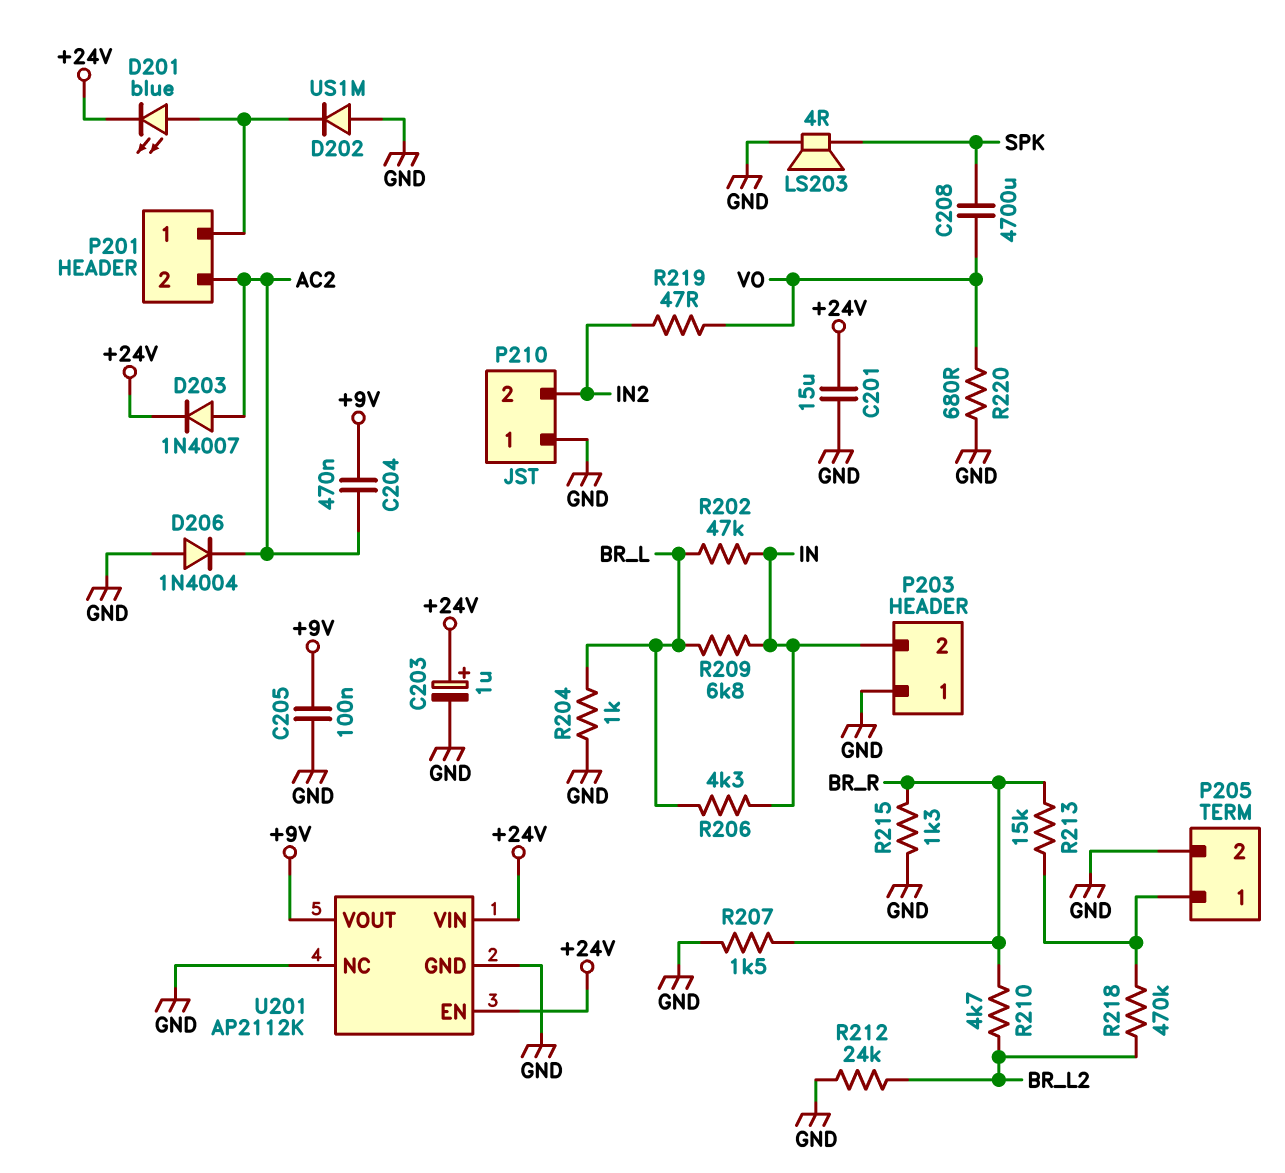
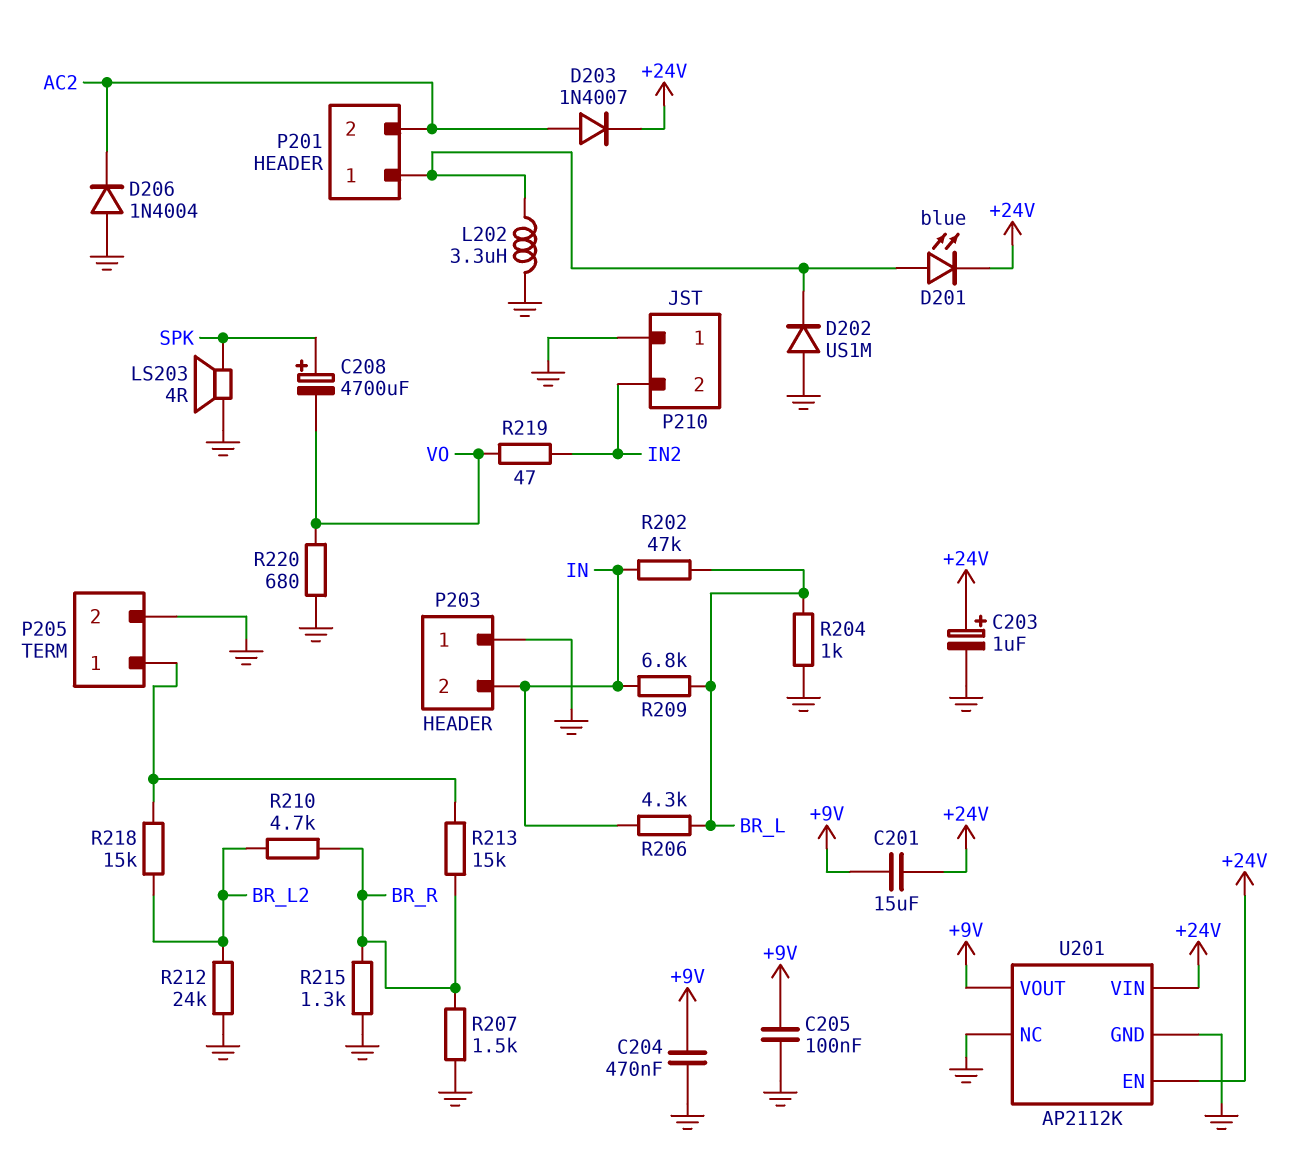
C201: 15uF (+24V, GND) -> 15uF (+9V, +24V)
C204: 470nF (+9V, AC2) -> 470nF (+9V, GND)
C208: 4700uF (SPK, VO) -> 4700uF (plus SPK, minus VO)
L202: none -> 3.3uH (GND, P201/1)
R218: 470k (BR_L2, P205/1) -> 15k (BR_L2, P205/1)

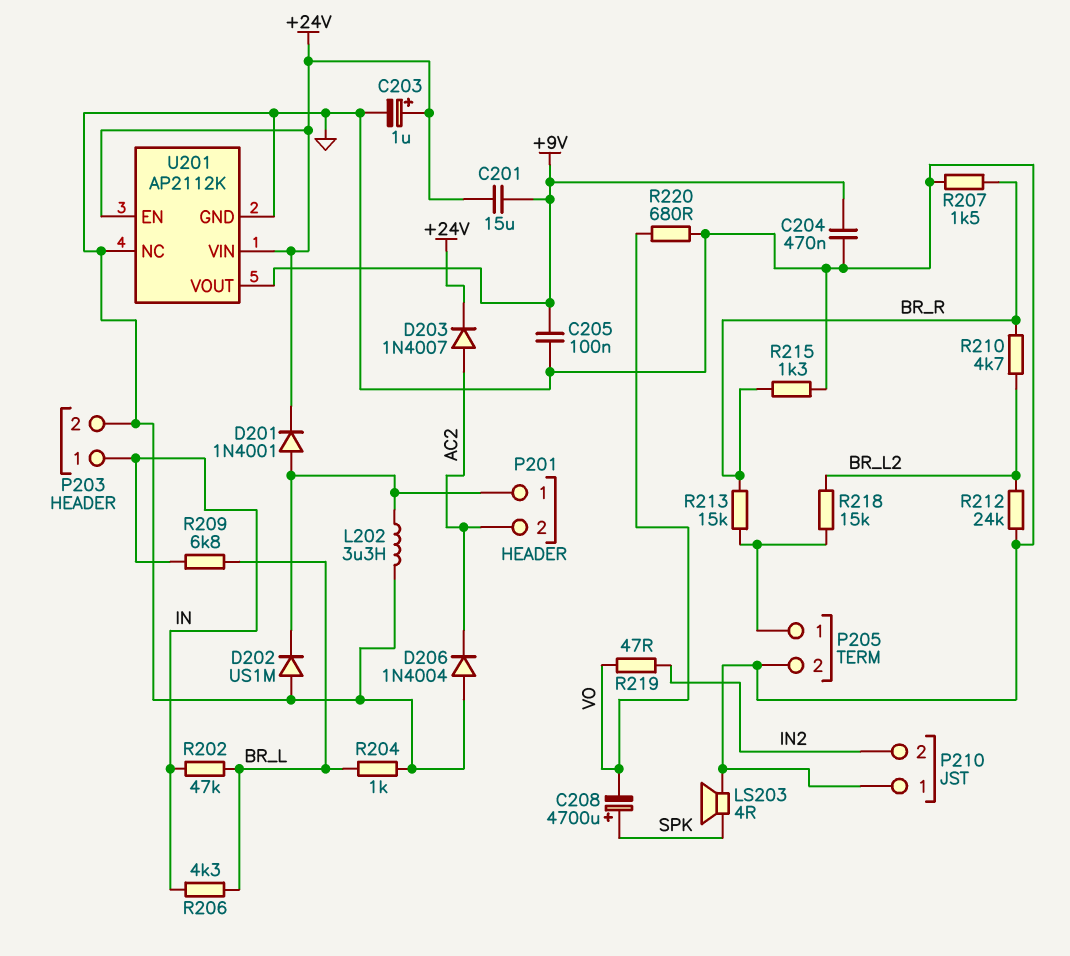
D201: LED blue (A P201/1, K +24V) -> diode 1N4001 (A P201/1, K +24V)
P203 pin 1: GND -> IN
P203 pin 2: IN -> GND

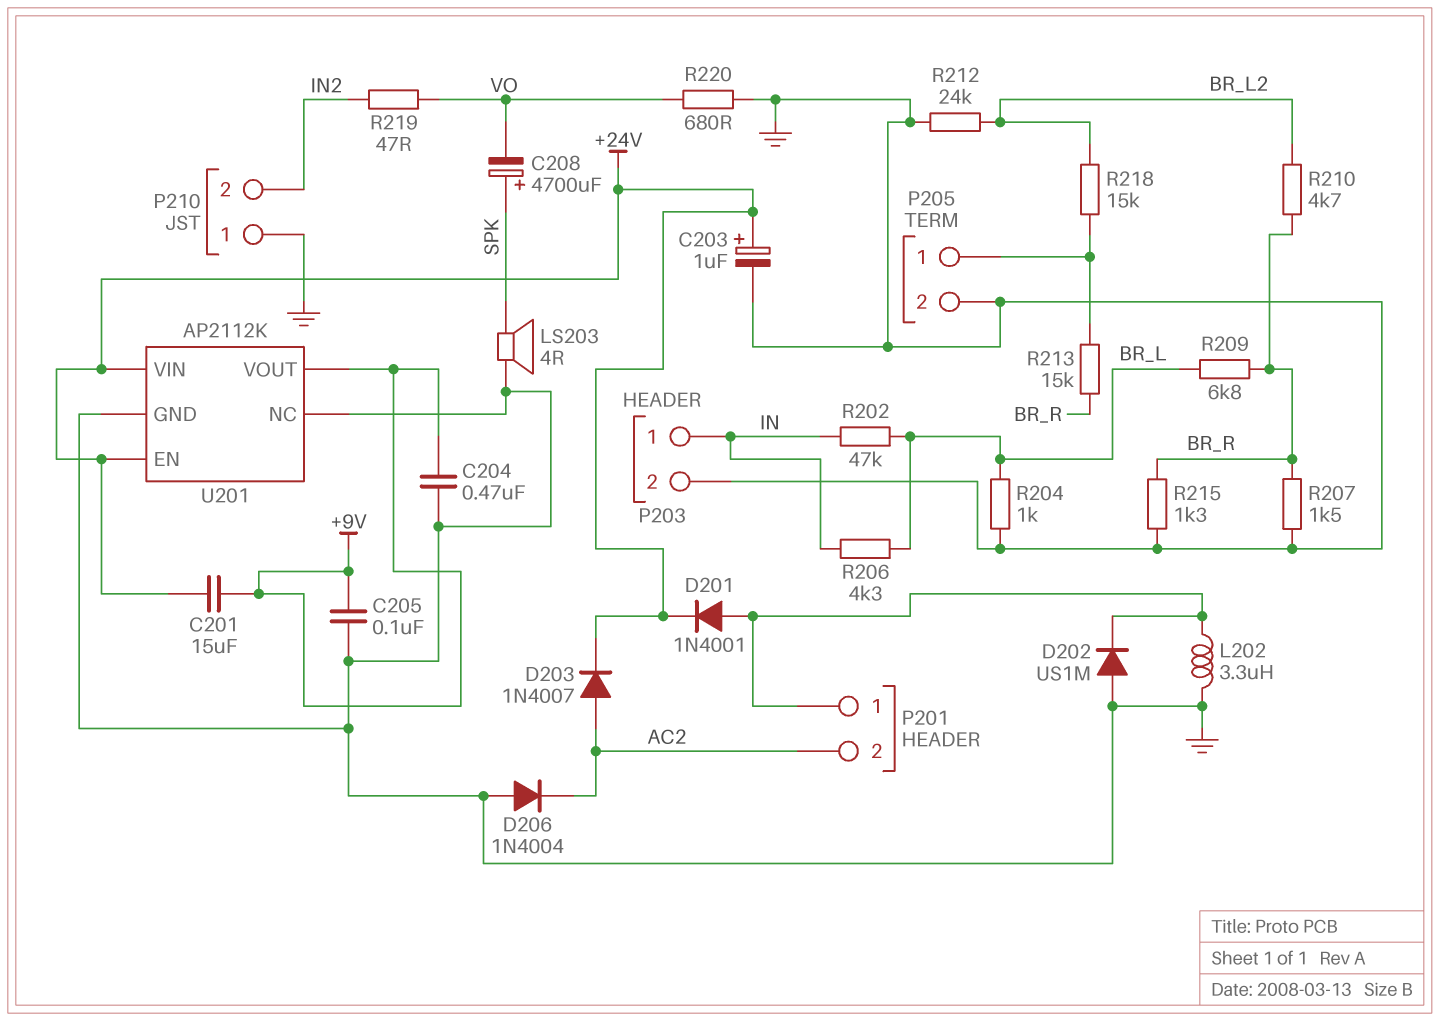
R209: 6.8k (BR_L, IN) -> 6.8k (BR_L, BR_R)

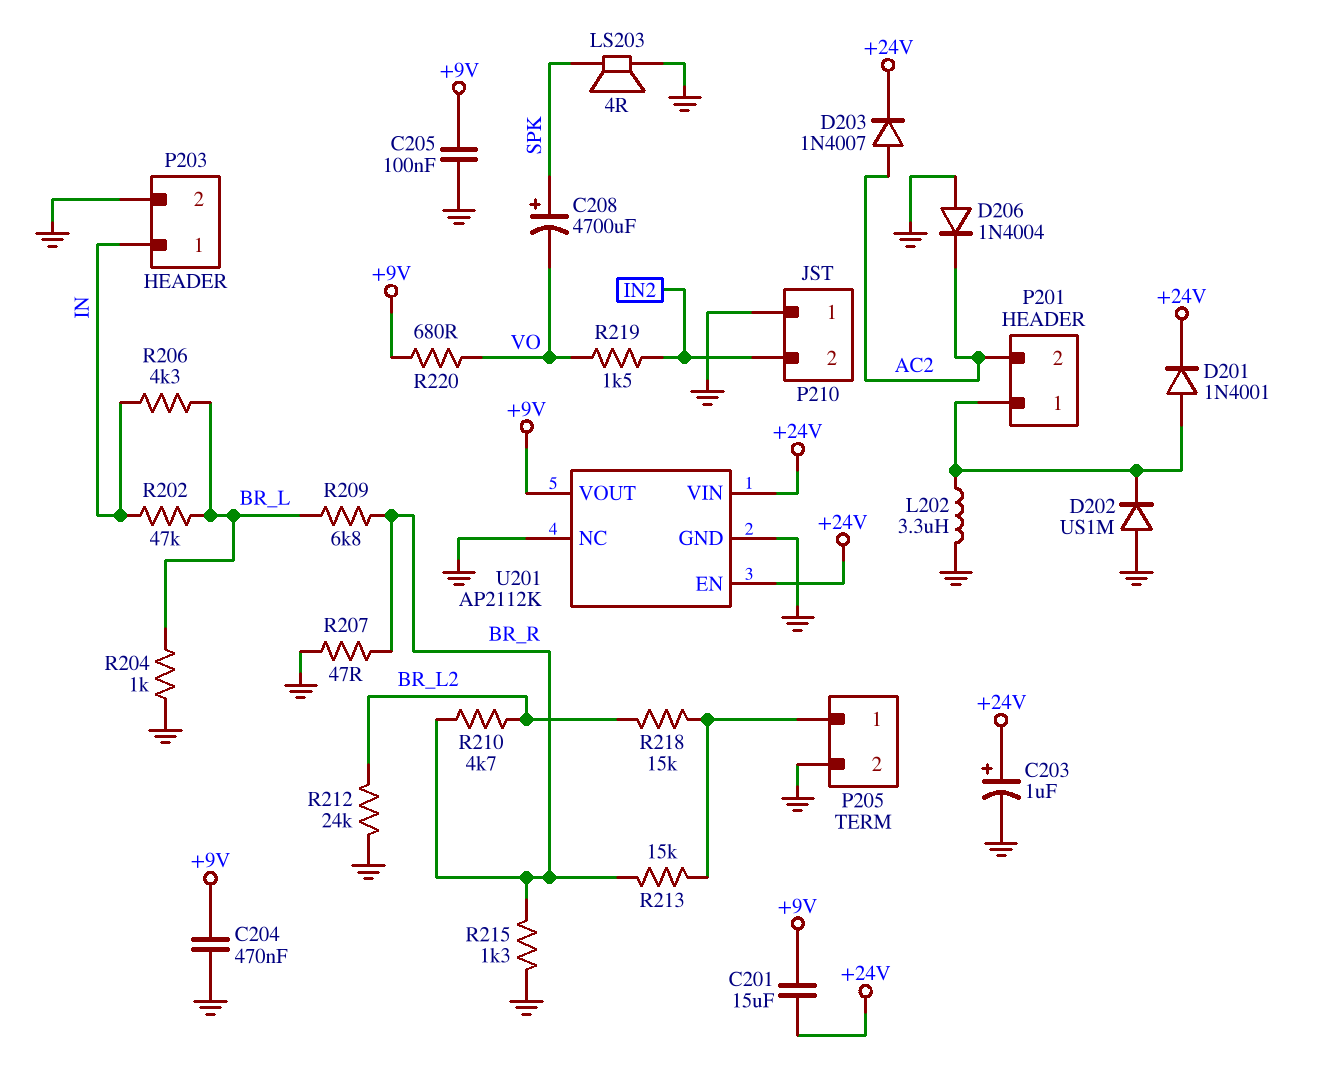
R207: 1.5k (BR_R, GND) -> 47 (BR_R, GND)
R219: 47 (IN2, VO) -> 1.5k (IN2, VO)
R220: 680 (GND, VO) -> 680 (+9V, VO)

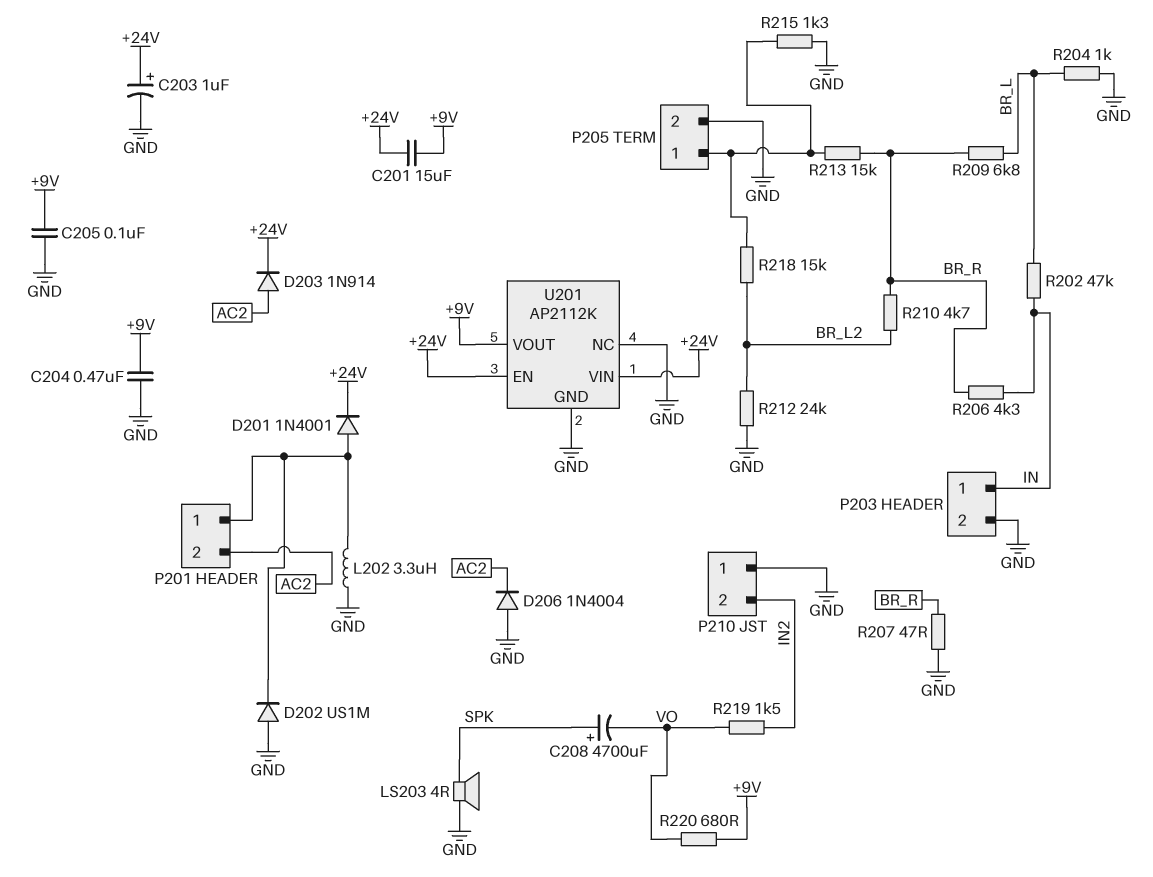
D203: diode 1N4007 (A AC2, K +24V) -> diode 1N914 (A AC2, K +24V)
R206: 4.3k (BR_L, IN) -> 4.3k (BR_R, IN)
R215: 1.3k (BR_R, GND) -> 1.3k (GND, P205/1)

